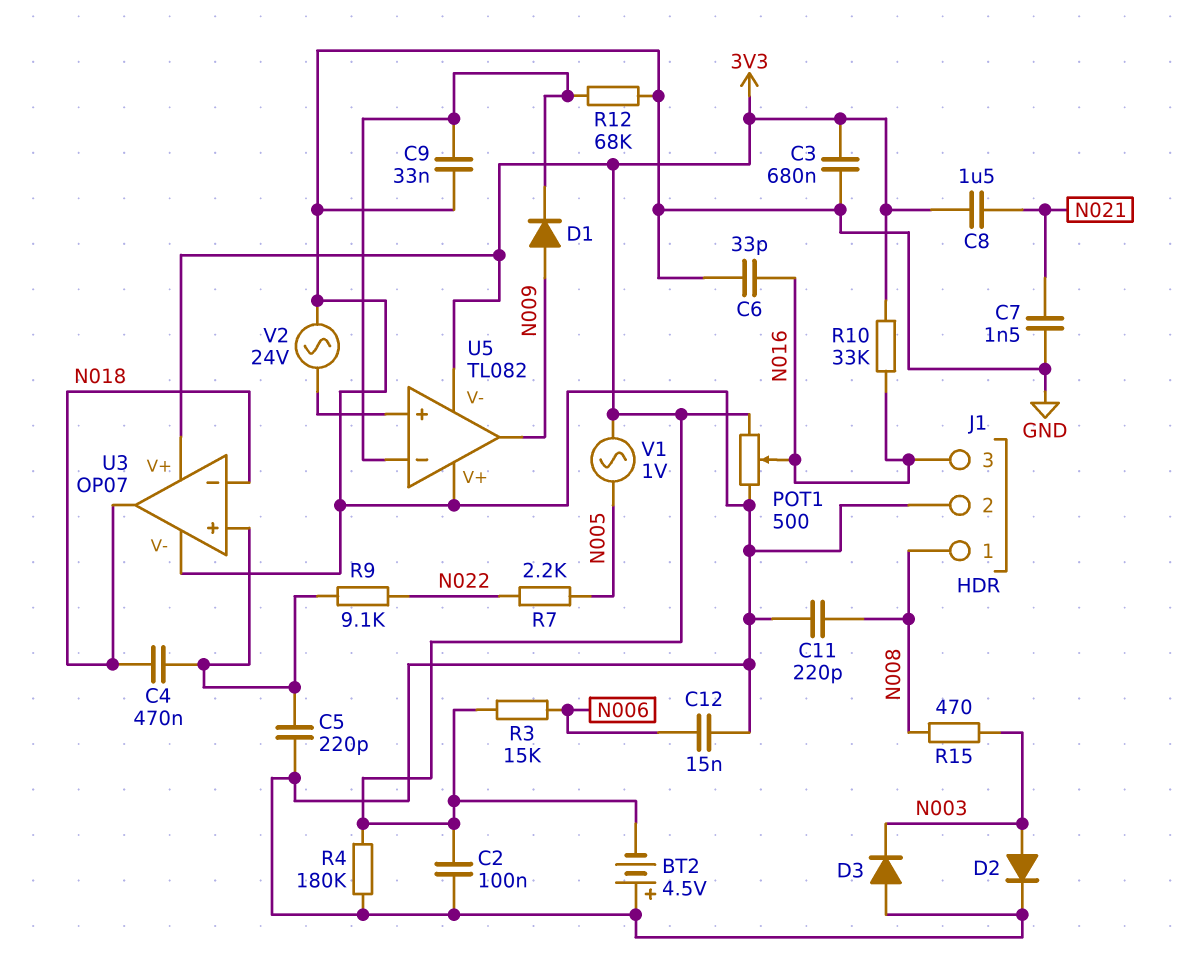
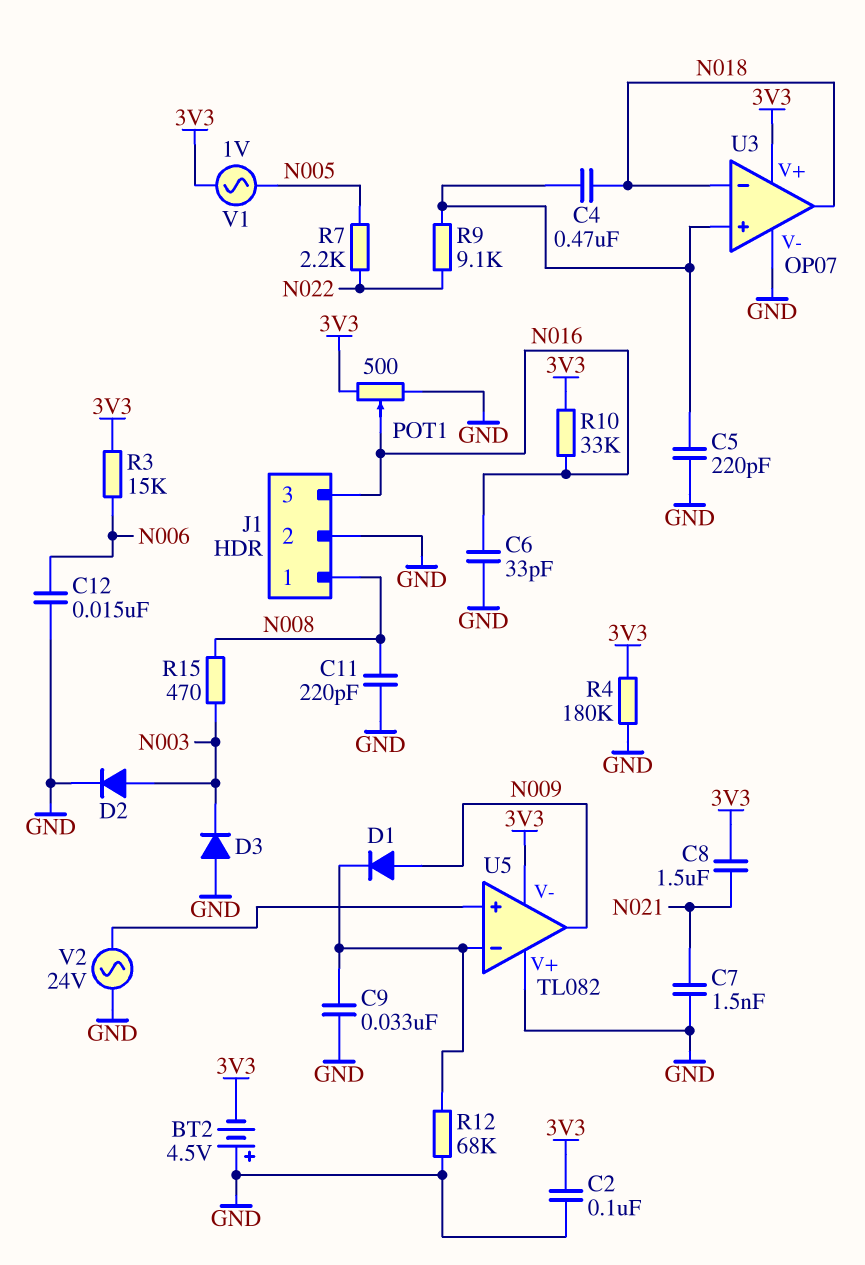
C3: 680nF (3V3, GND) -> none

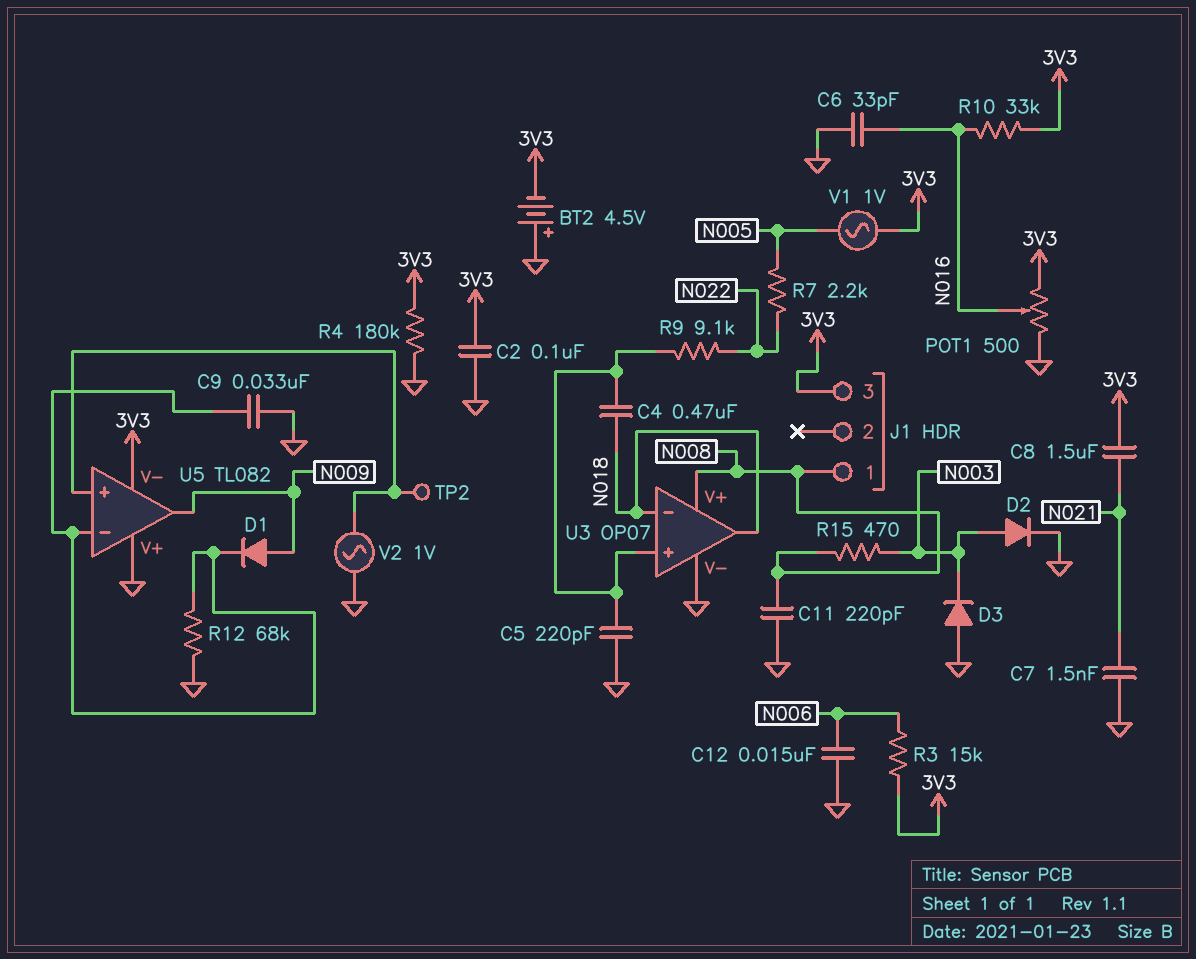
J1 pin 2: GND -> none
J1 pin 3: N016 -> 3V3
TP2: none -> test point (U5/in+)
U3 pin V+: 3V3 -> N008
V2: AC 24V (GND, U5/in+) -> AC 1V (GND, U5/in+)

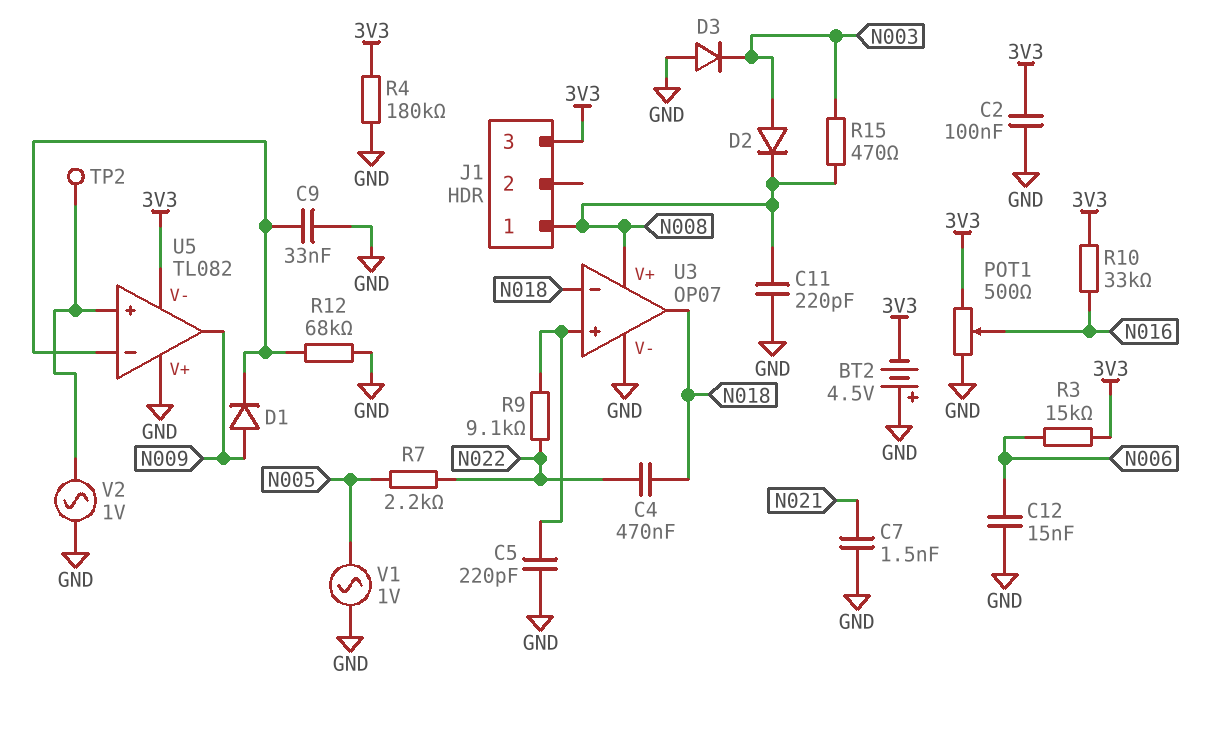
C4: 470nF (N018, U3/in+) -> 470nF (N018, N022)
C6: 33pF (GND, N016) -> none
C8: 1.5uF (3V3, N021) -> none
D2: diode (A N003, K GND) -> diode (A N003, K N008)
V1: AC 1V (3V3, N005) -> AC 1V (GND, N005)

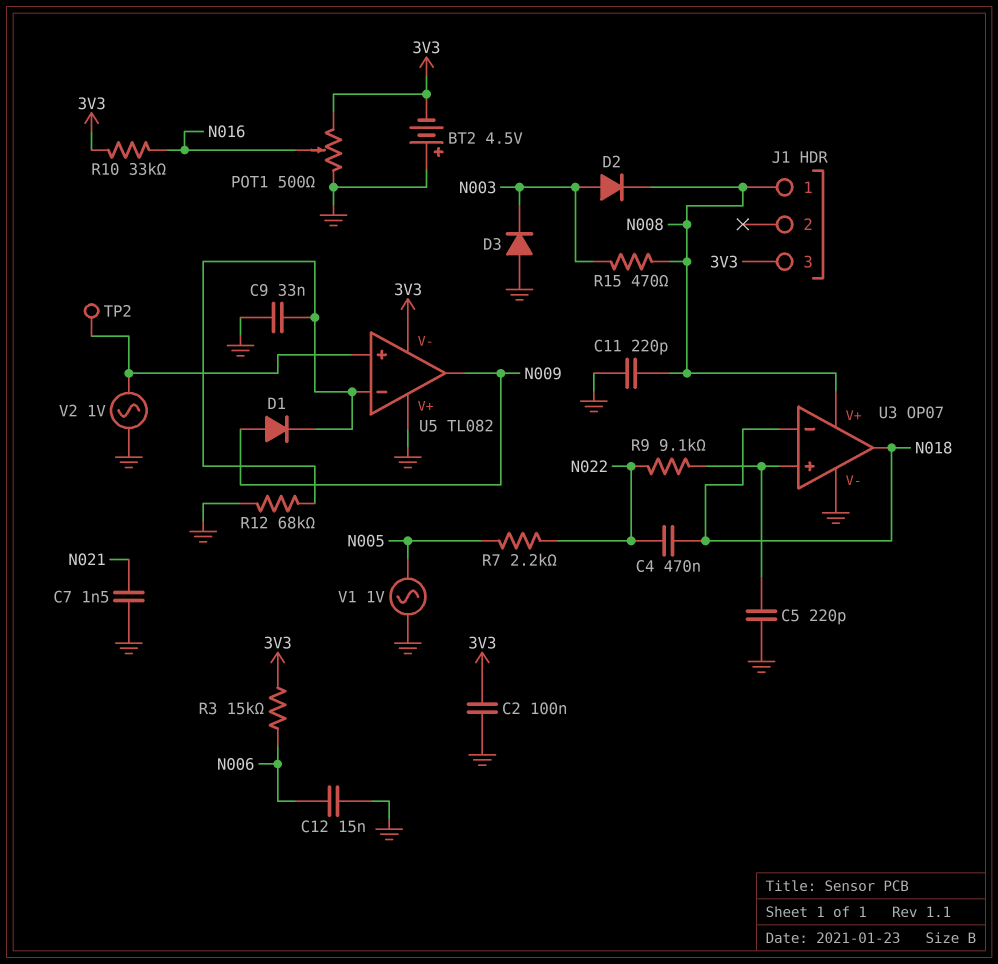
R4: 180k (3V3, GND) -> none

